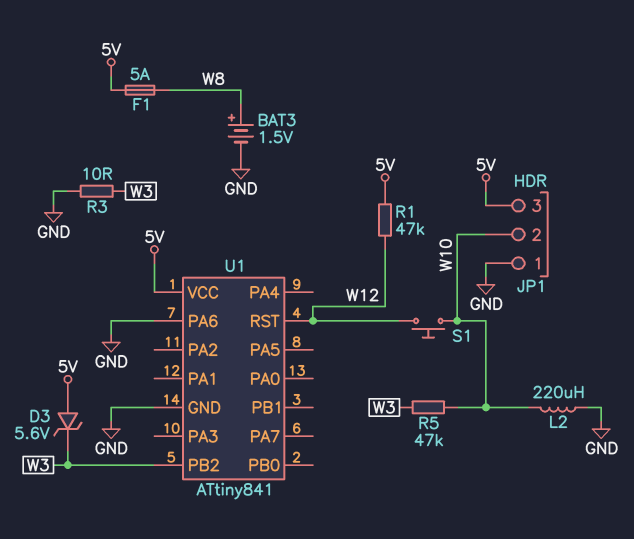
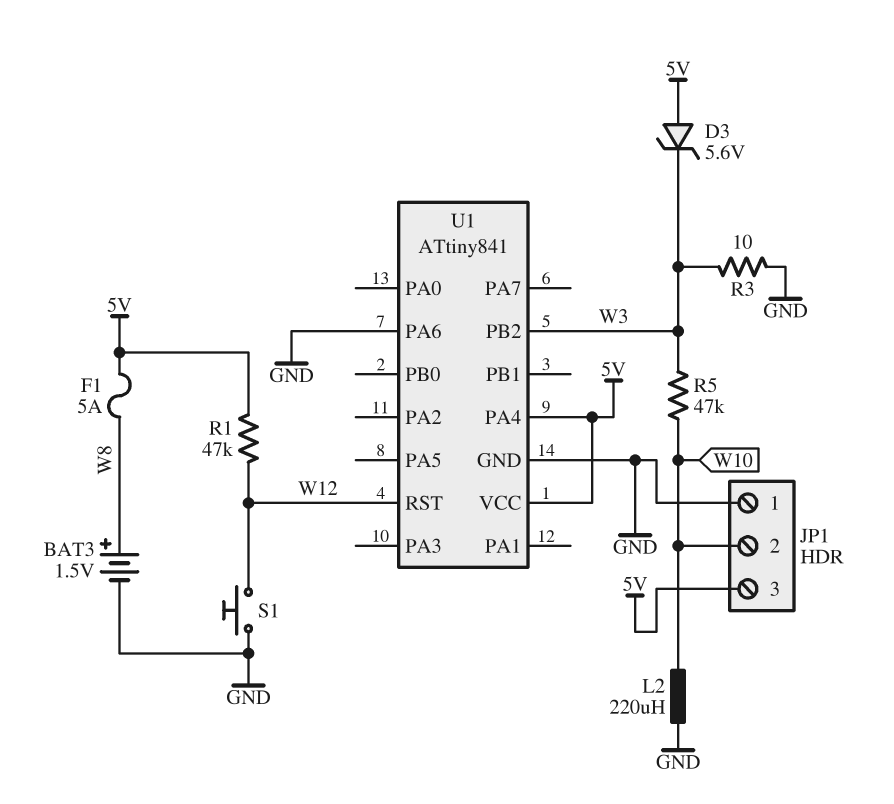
S1: button (W10, W12) -> button (GND, W12)
U1 pin PA4: none -> 5V

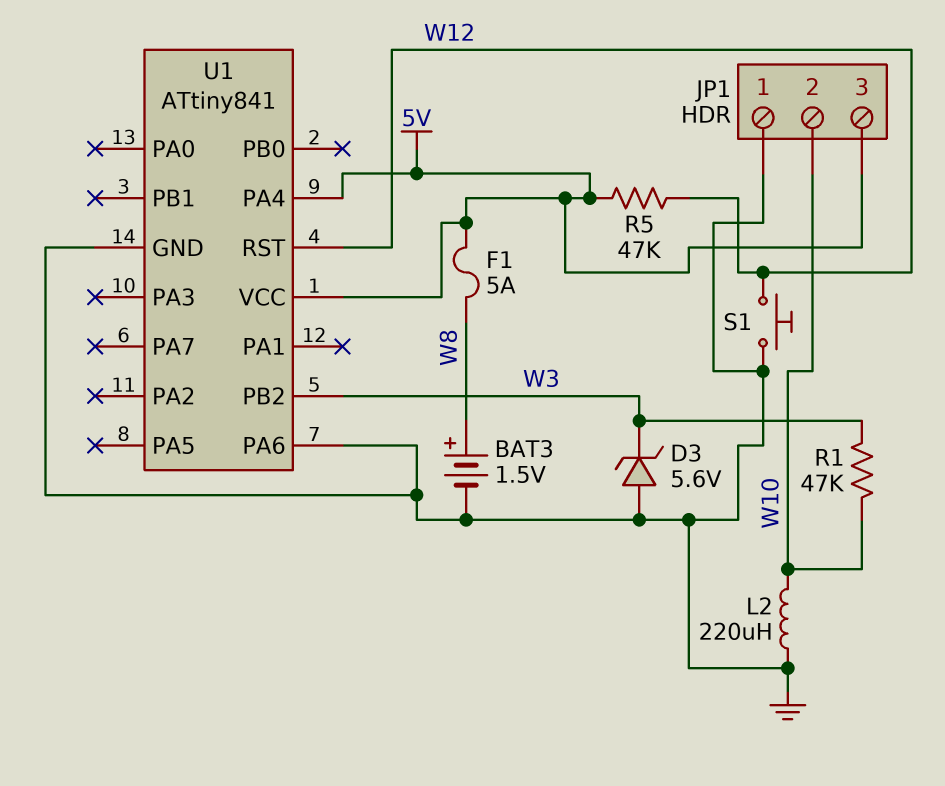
D3: zener 5.6V (A 5V, K W3) -> zener 5.6V (A GND, K W3)
R1: 47k (5V, W12) -> 47k (W3, W10)
R3: 10 (GND, W3) -> none
R5: 47k (W3, W10) -> 47k (5V, W12)

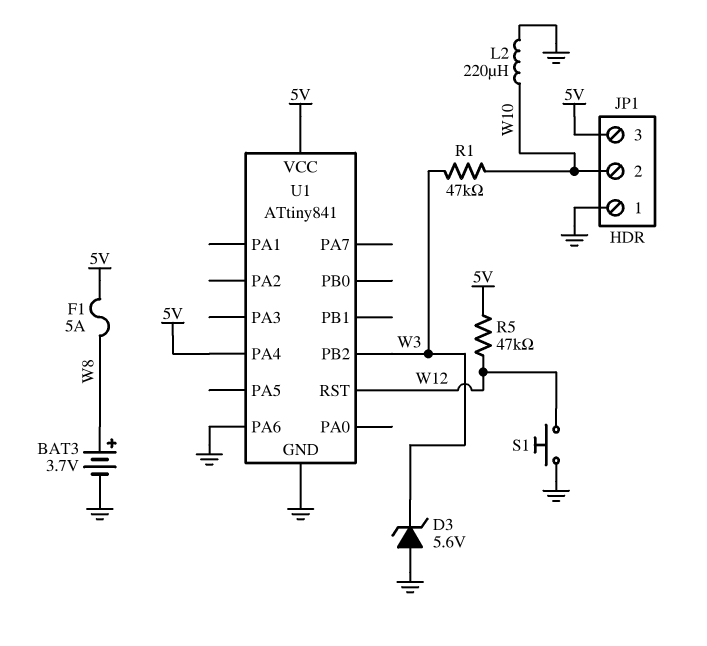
BAT3: 1.5V (plus W8, minus GND) -> 3.7V (plus W8, minus GND)

